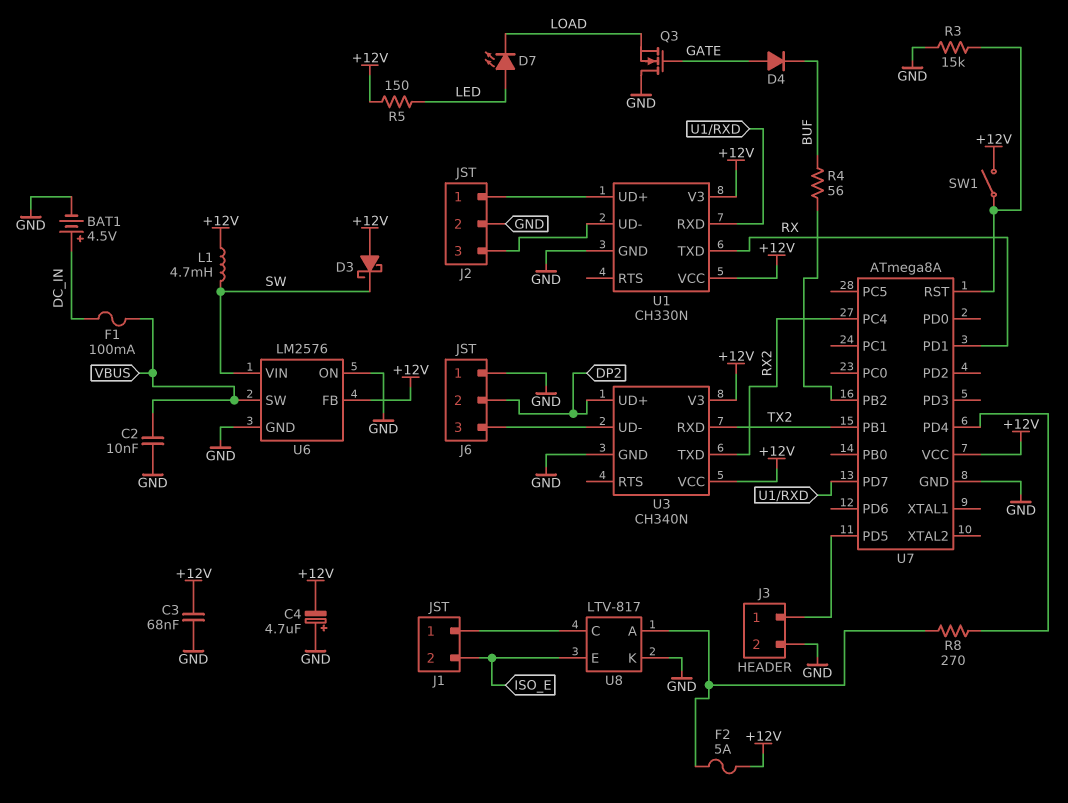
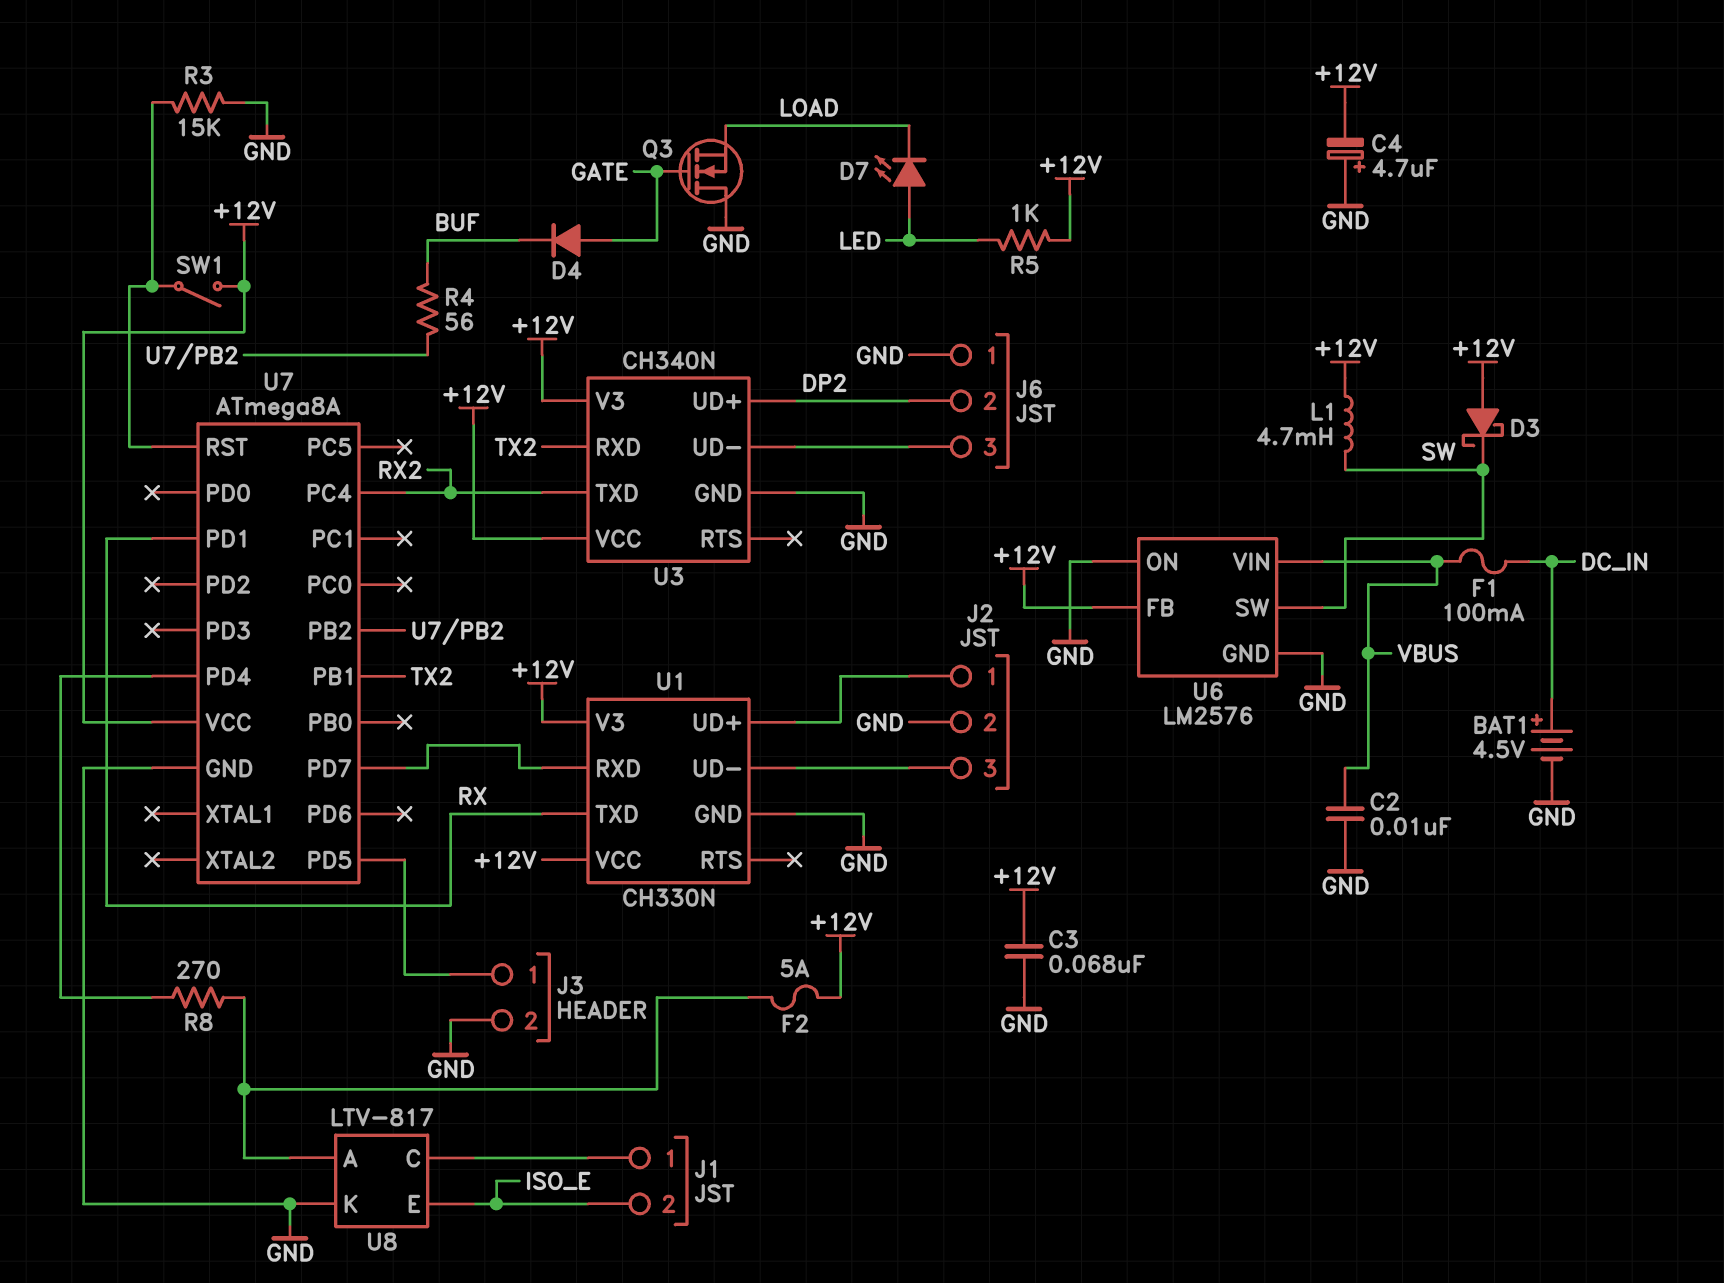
R5: 150 (+12V, LED) -> 1k (+12V, LED)
U6 pin SW: VBUS -> SW
U6 pin VIN: SW -> VBUS

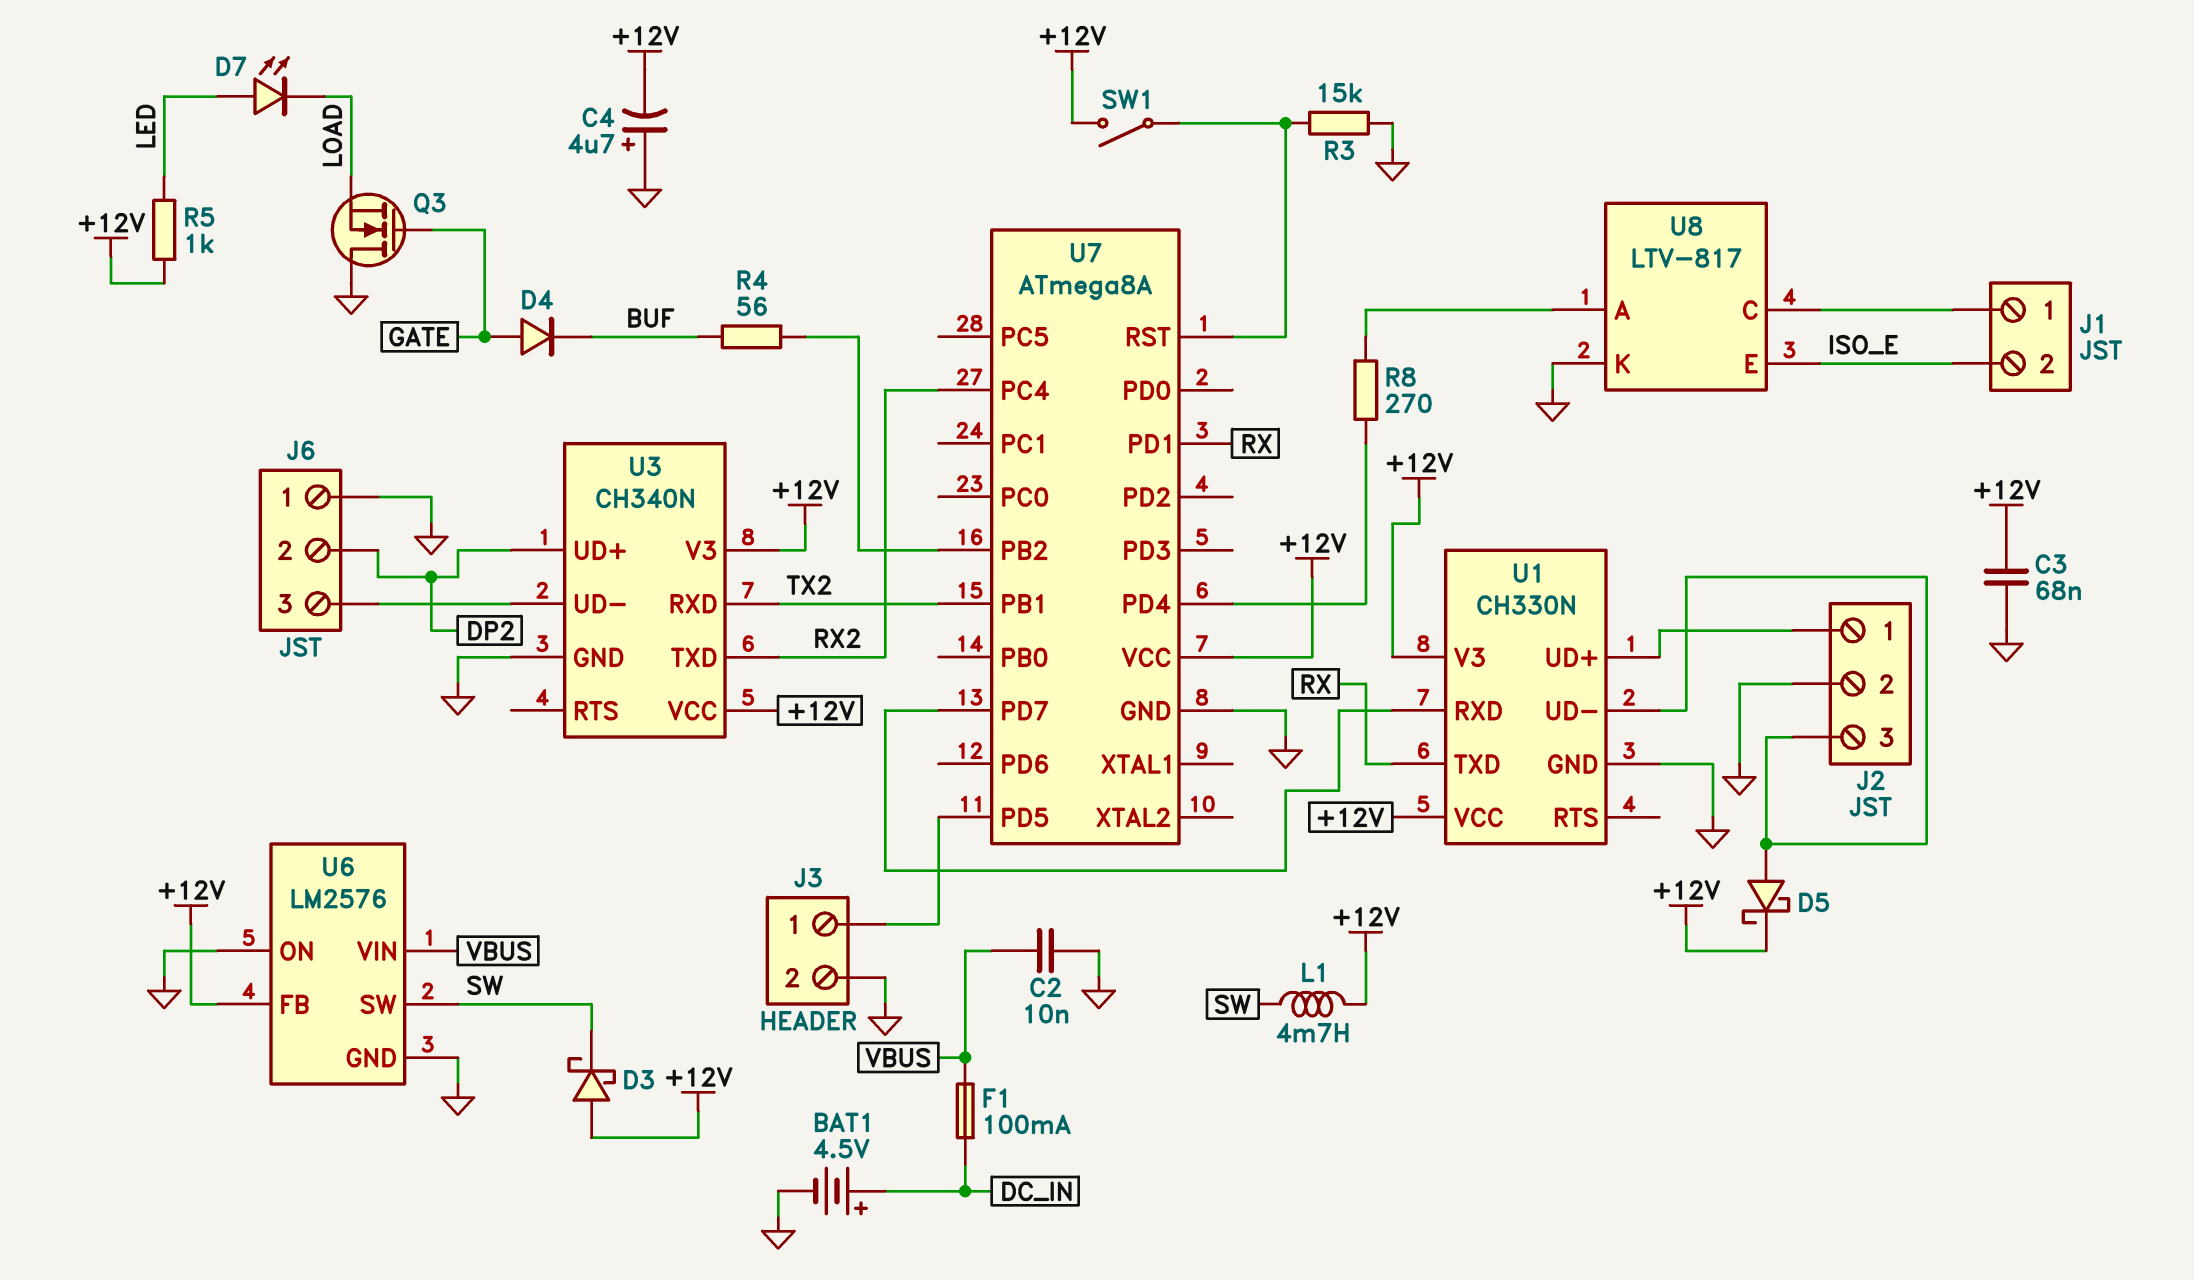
D5: none -> schottky (A J2/3, K +12V)
F2: 5A (+12V, U8/A) -> none

